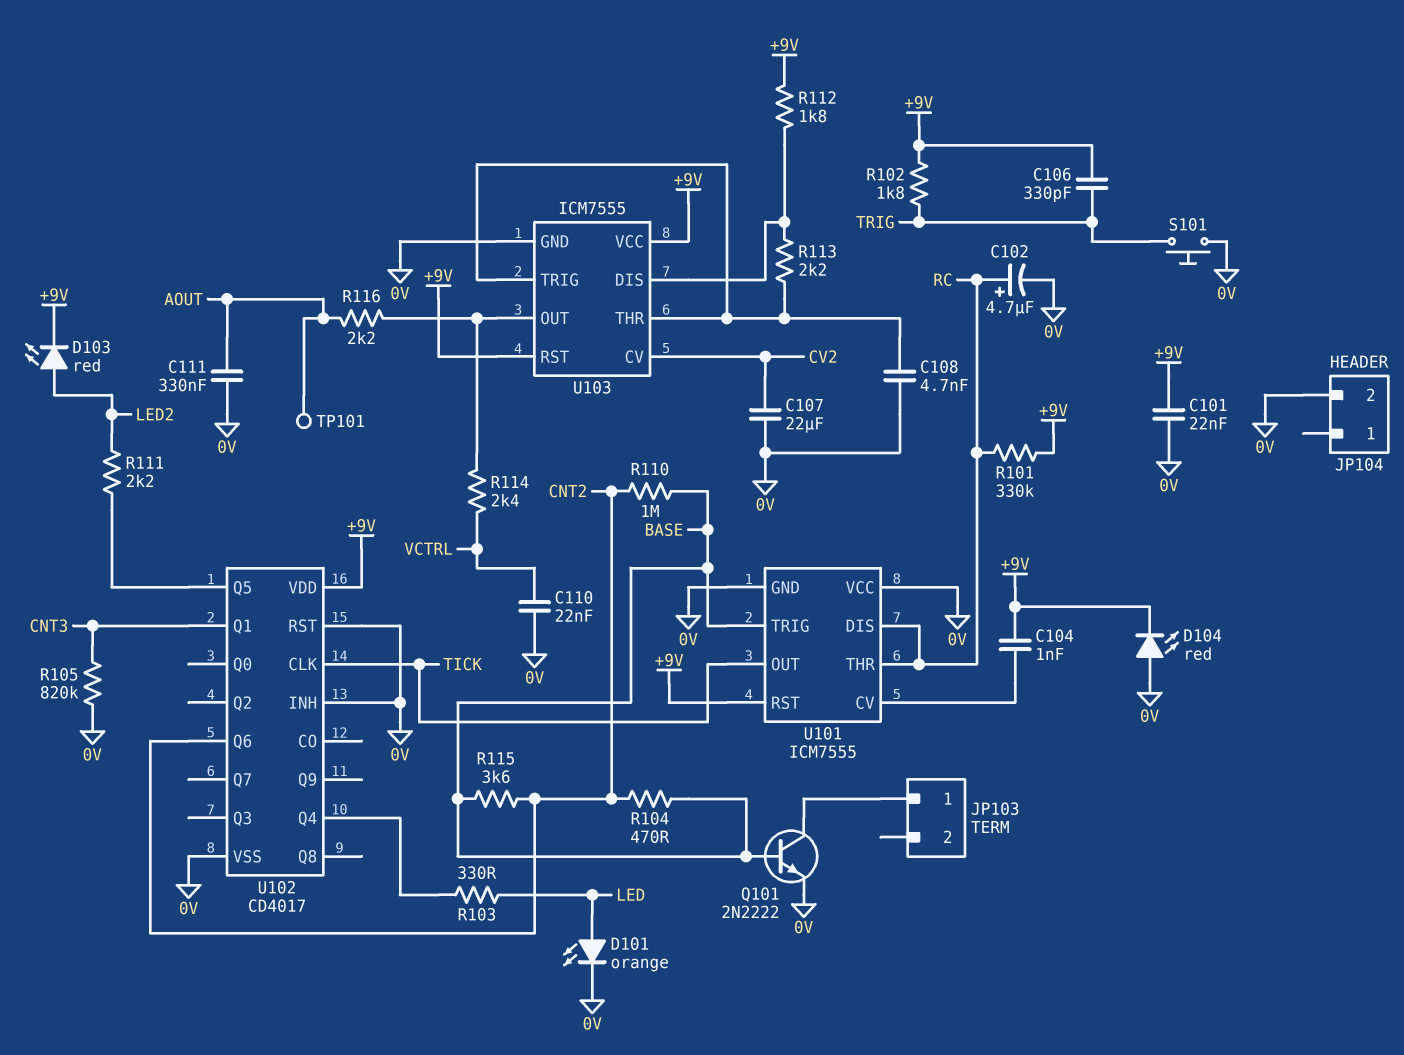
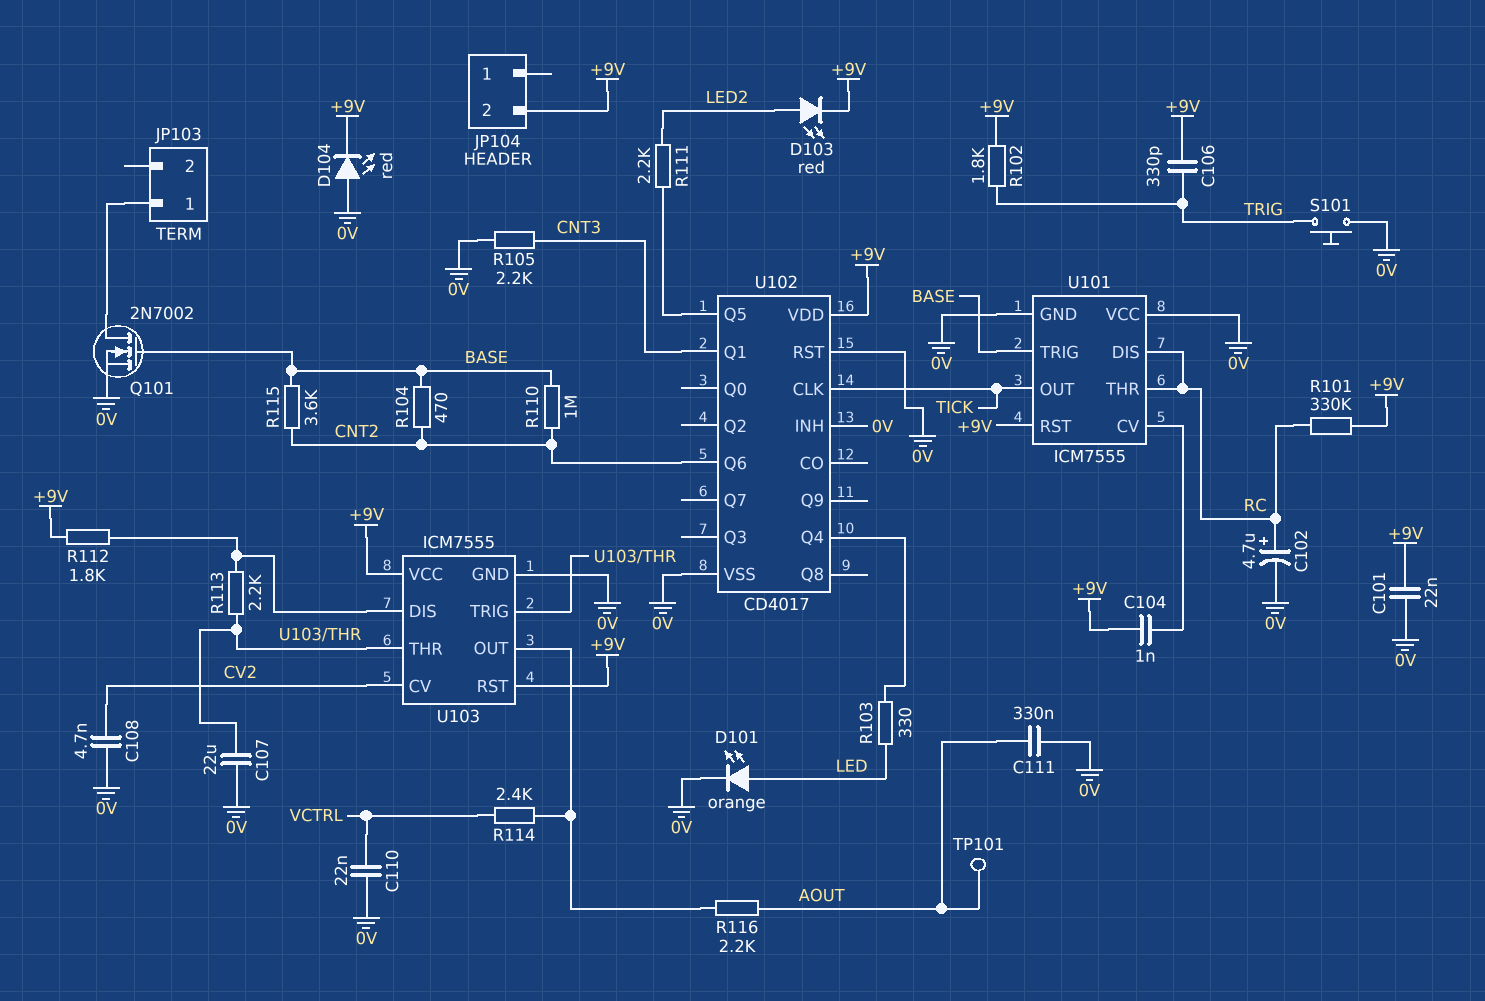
C107: 22uF (0V, CV2) -> 22uF (0V, U103/THR)
C108: 4.7nF (0V, U103/THR) -> 4.7nF (0V, CV2)
JP104 pin 2: 0V -> +9V
Q101: NPN 2N2222 (B BASE, C JP103/1, E 0V) -> NMOS 2N7002 (G BASE, D JP103/1, S 0V)
R105: 820k (0V, CNT3) -> 2.2k (0V, CNT3)

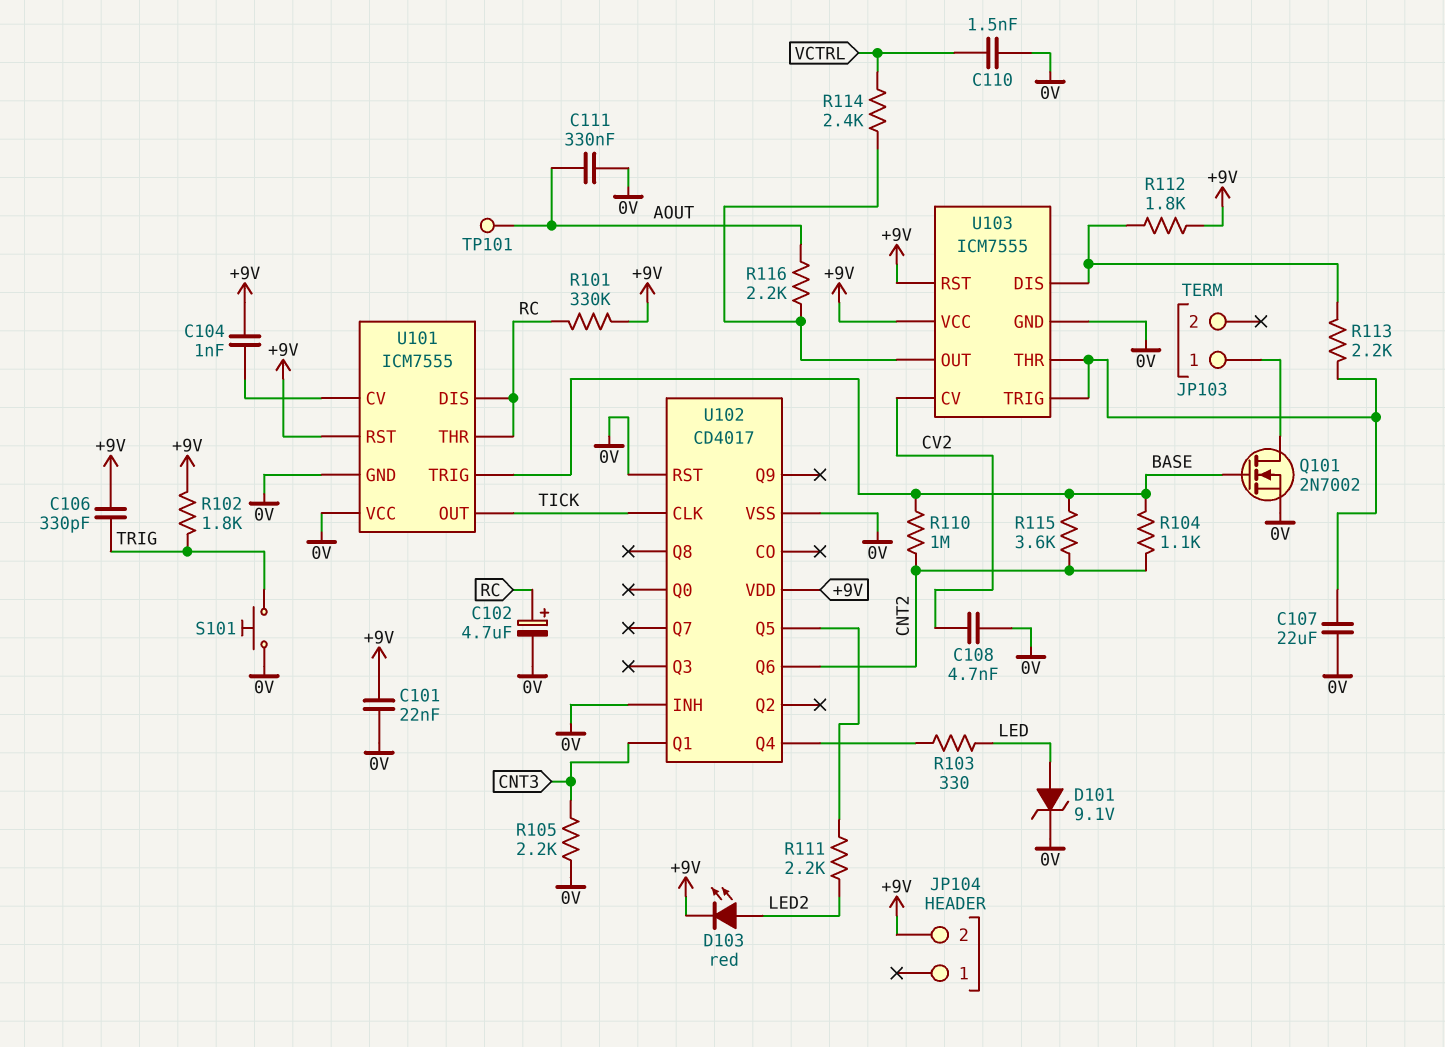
C110: 22nF (0V, VCTRL) -> 1.5nF (0V, VCTRL)
D101: LED orange (A LED, K 0V) -> zener 9.1V (A LED, K 0V)
D104: LED red (A 0V, K +9V) -> none
R104: 470 (BASE, CNT2) -> 1.1k (BASE, CNT2)

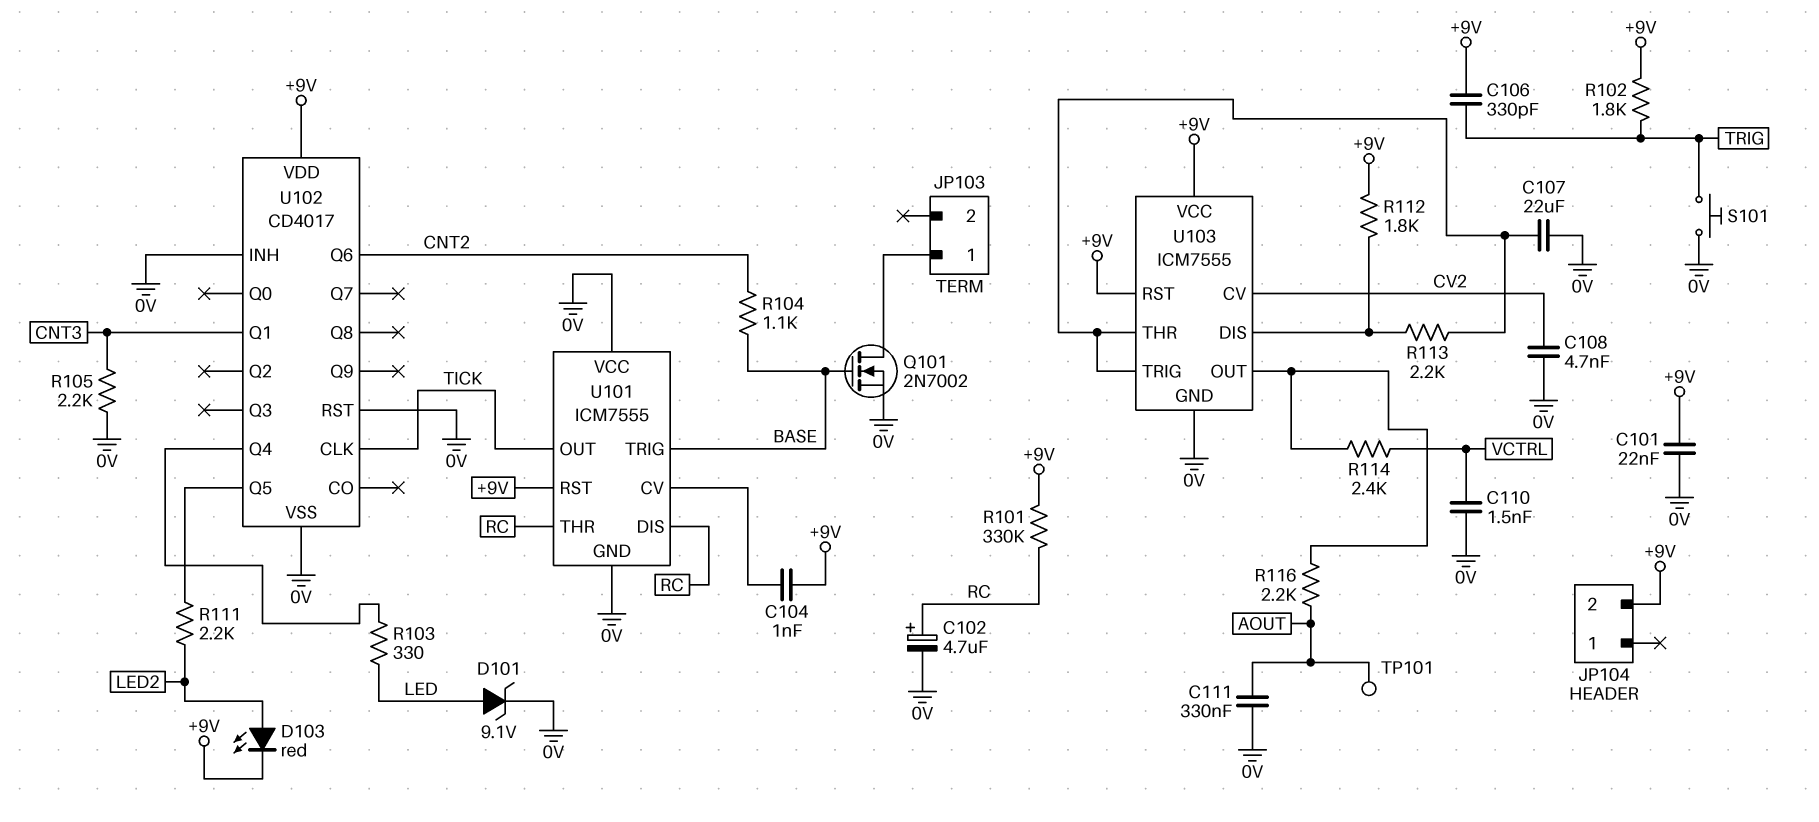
R110: 1M (BASE, CNT2) -> none
R115: 3.6k (BASE, CNT2) -> none

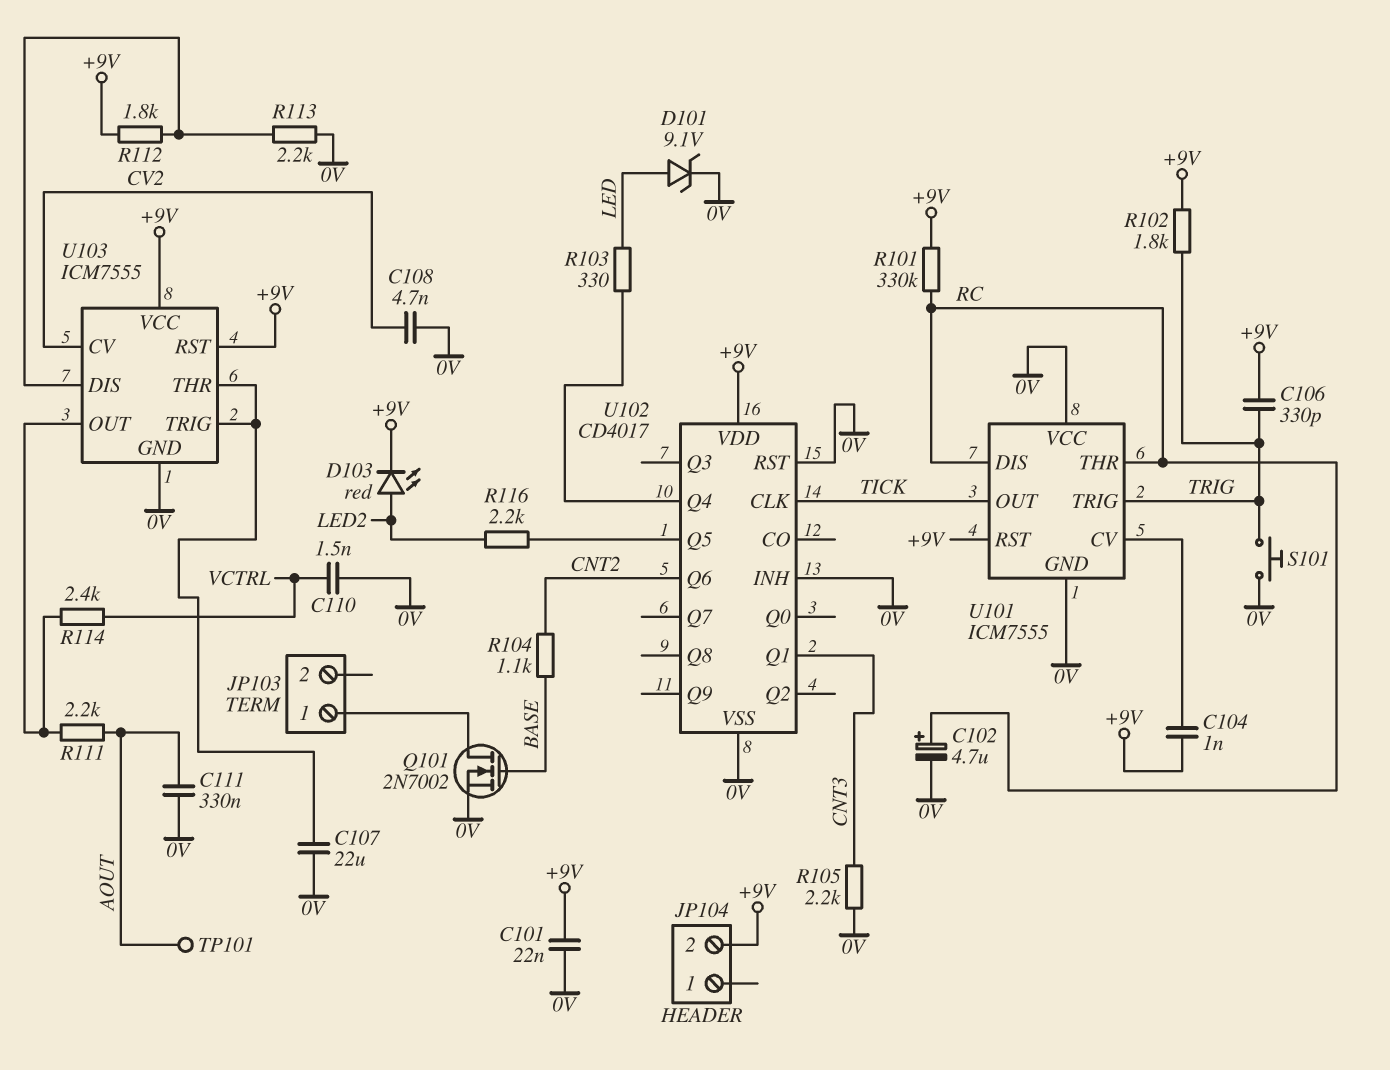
R111: 2.2k (LED2, U102/Q5) -> 2.2k (AOUT, U103/OUT)
R113: 2.2k (U103/DIS, U103/THR) -> 2.2k (0V, U103/DIS)
R116: 2.2k (AOUT, U103/OUT) -> 2.2k (LED2, U102/Q5)
U101 pin TRIG: BASE -> TRIG

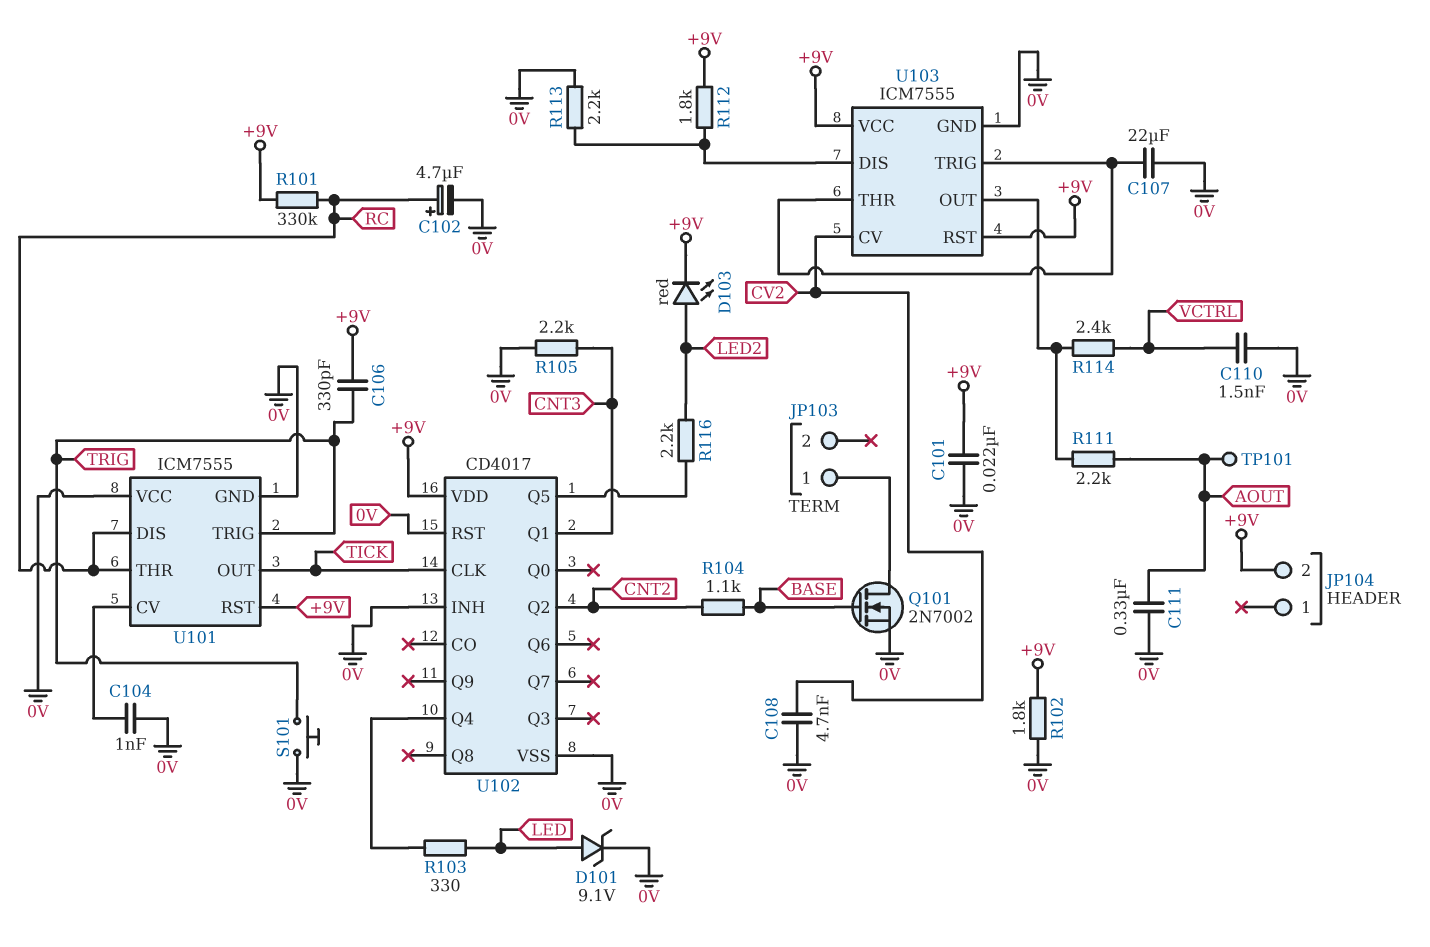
C104: 1nF (+9V, U101/CV) -> 1nF (0V, U101/CV)
R102: 1.8k (+9V, TRIG) -> 1.8k (+9V, 0V)
U102 pin Q2: none -> CNT2
U102 pin Q6: CNT2 -> none

